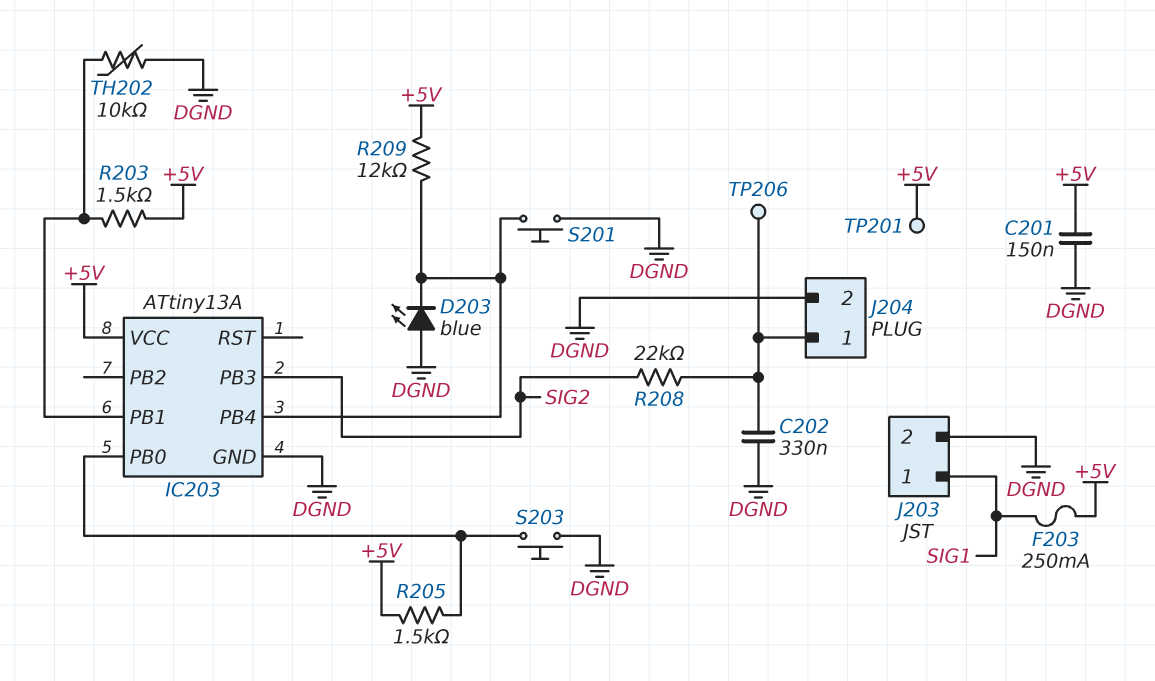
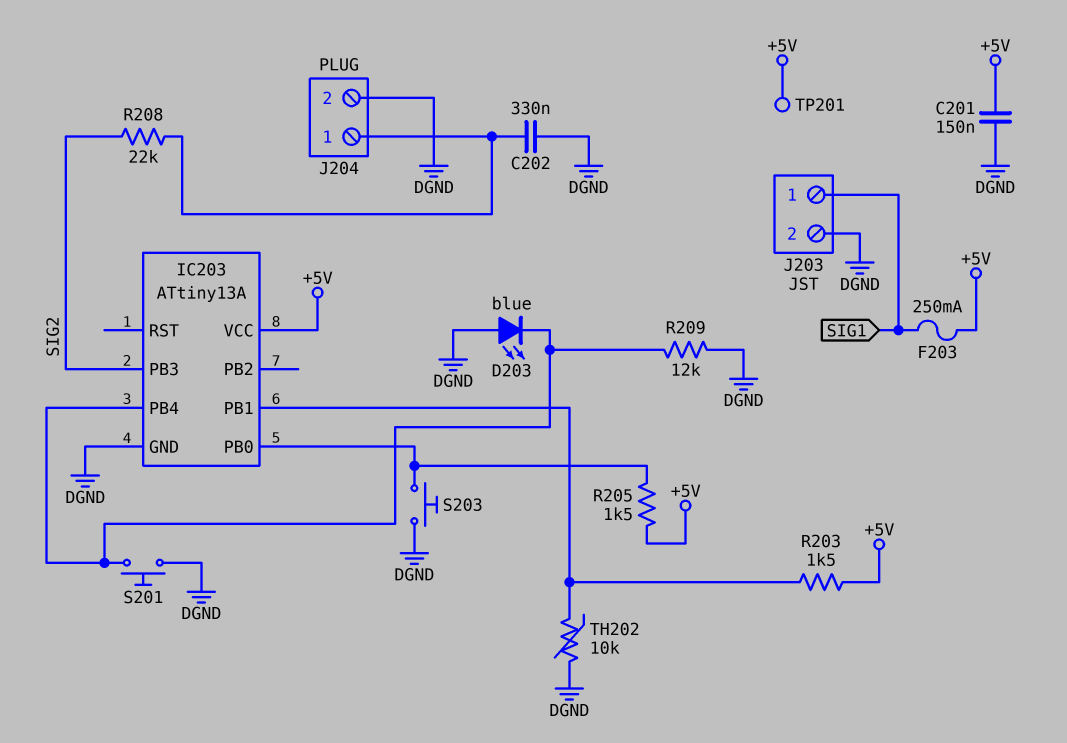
R209: 12k (+5V, IC203/PB4) -> 12k (DGND, IC203/PB4)
TP206: test point (J204/1) -> none

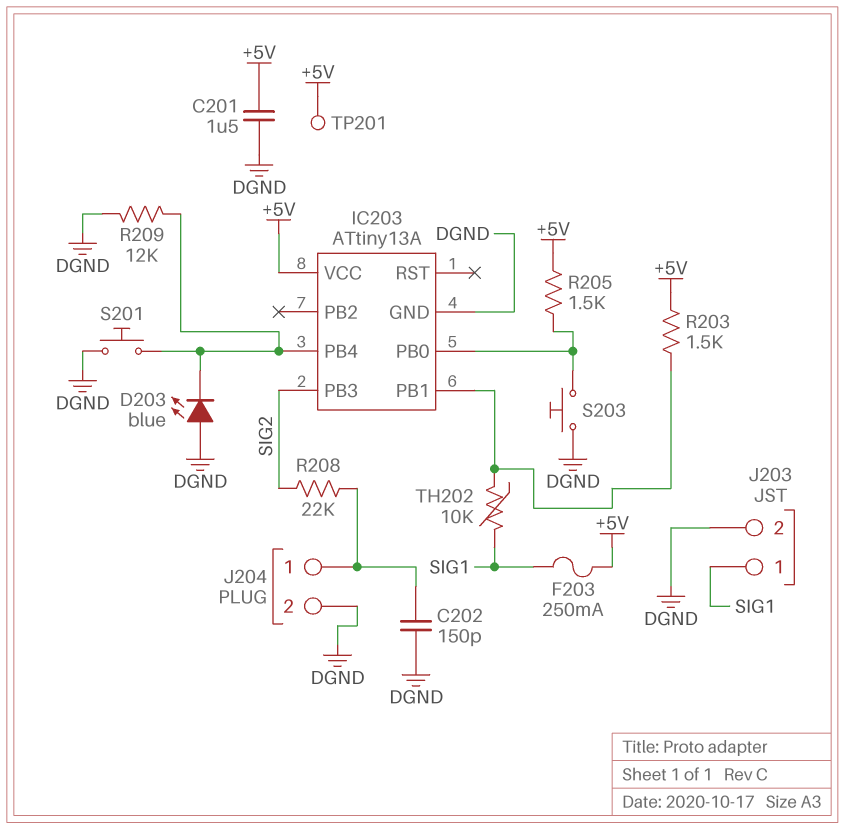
C201: 150nF (+5V, DGND) -> 1.5uF (+5V, DGND)
C202: 330nF (DGND, J204/1) -> 150pF (DGND, J204/1)
TH202: 10k (DGND, IC203/PB1) -> 10k (IC203/PB1, SIG1)

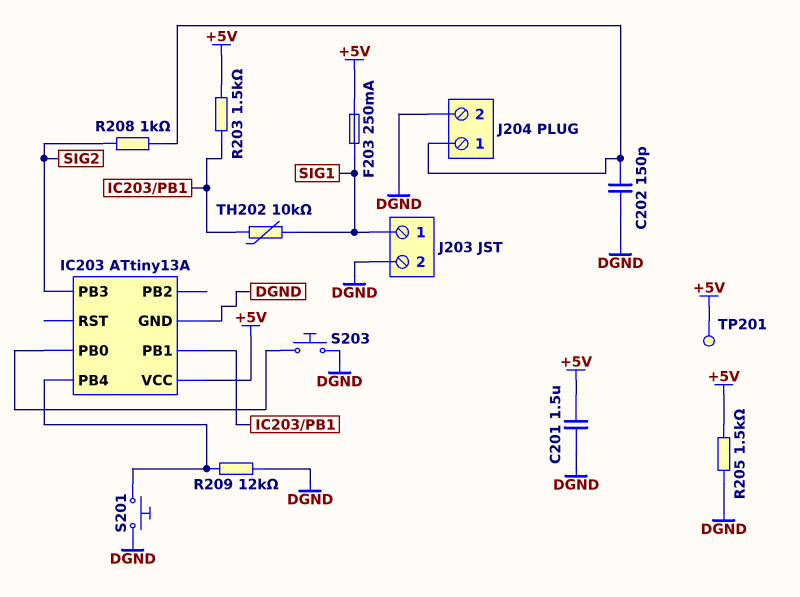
D203: LED blue (A DGND, K IC203/PB4) -> none
R205: 1.5k (+5V, IC203/PB0) -> 1.5k (+5V, DGND)
R208: 22k (J204/1, SIG2) -> 1k (J204/1, SIG2)

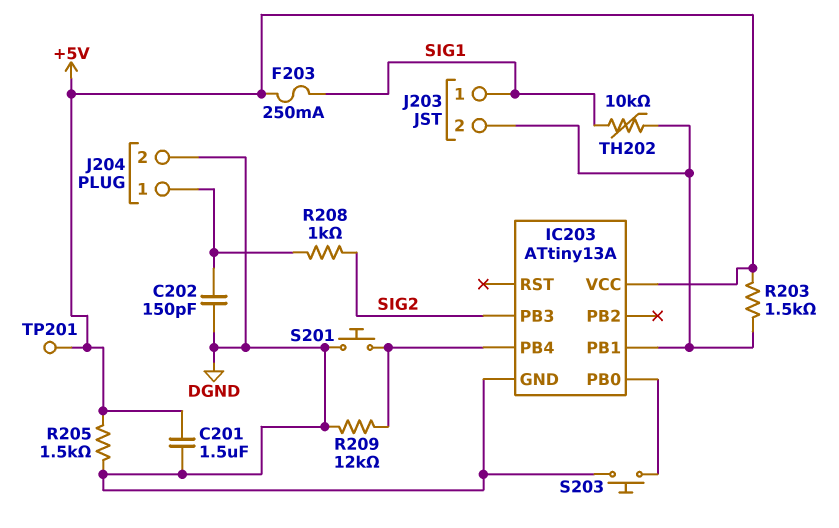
J203 pin 2: DGND -> IC203/PB1

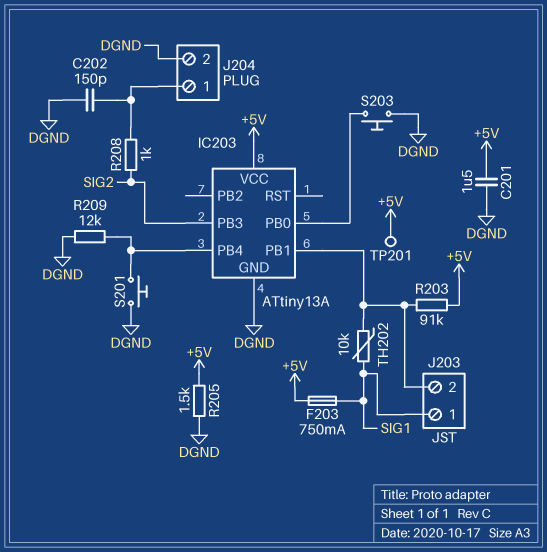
F203: 250mA (+5V, SIG1) -> 750mA (+5V, SIG1)
R203: 1.5k (+5V, IC203/PB1) -> 91k (+5V, IC203/PB1)

